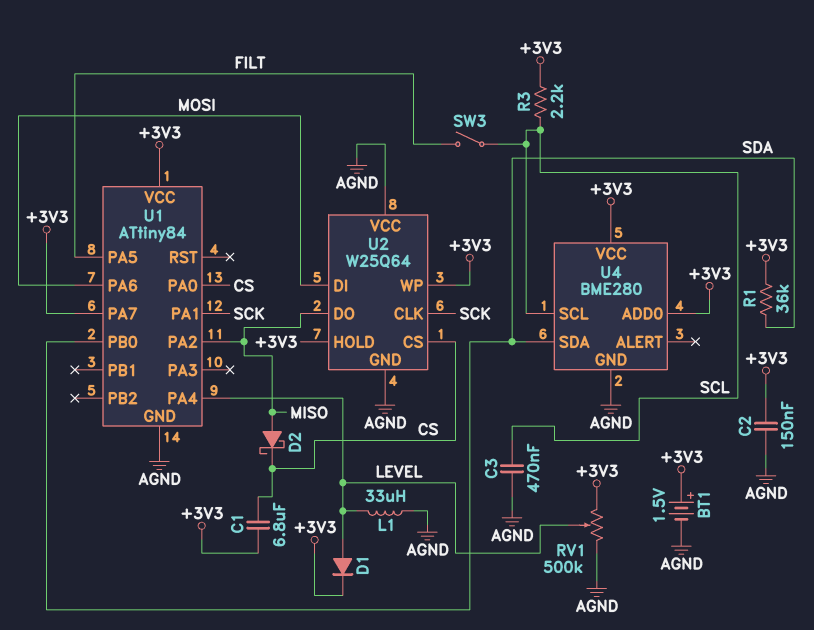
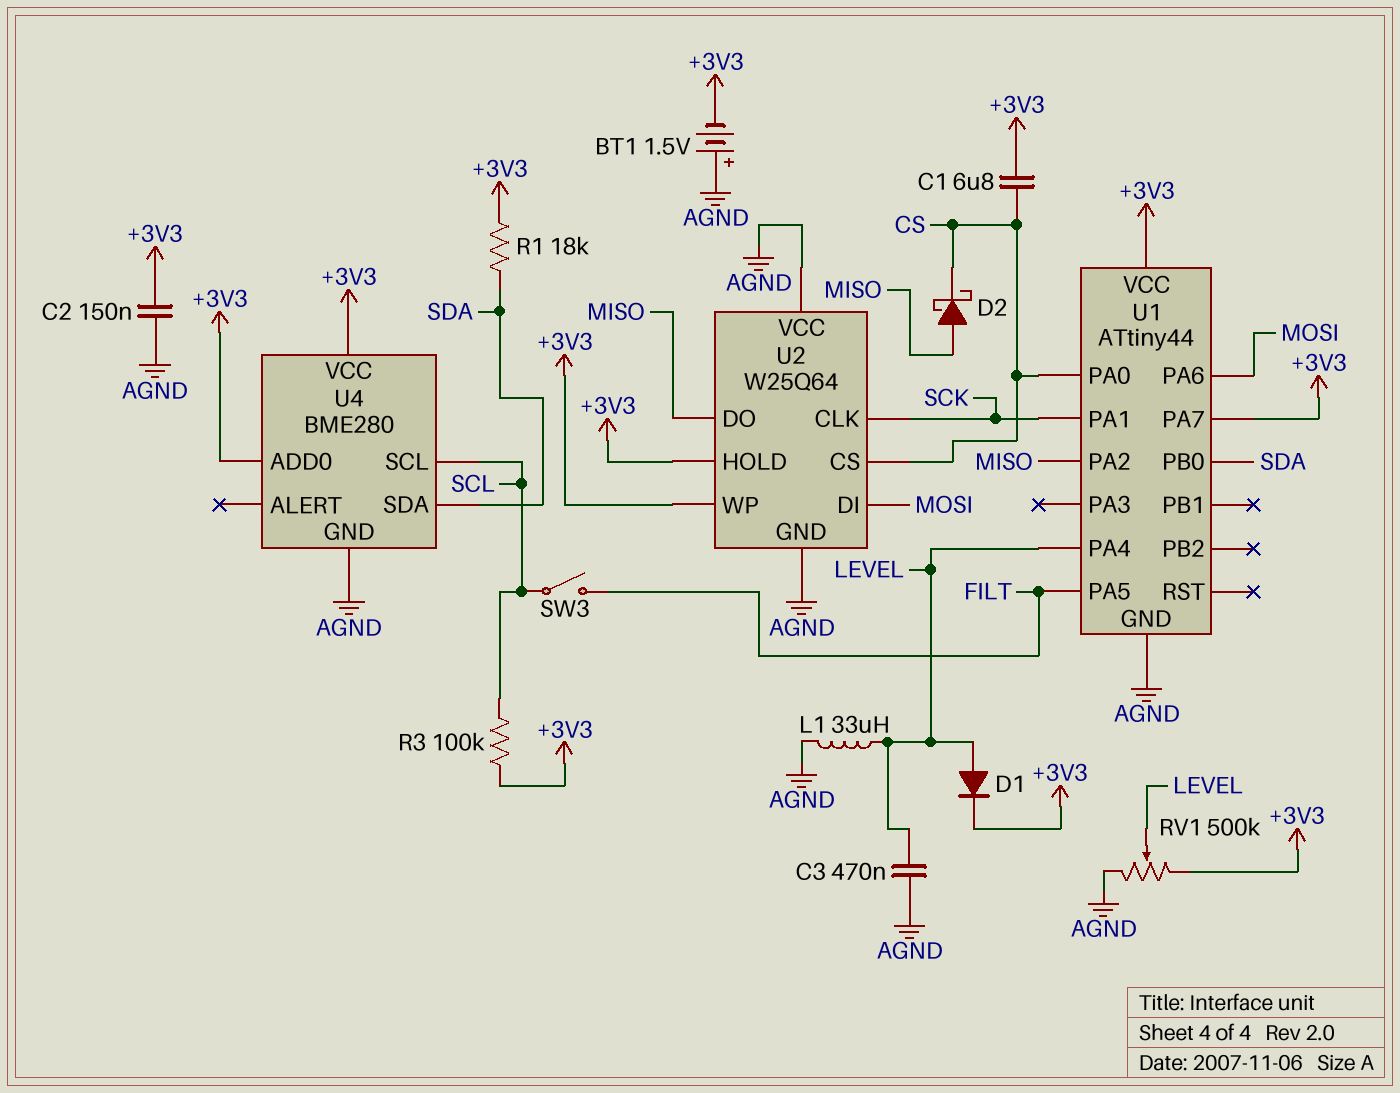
BT1: 1.5V (plus +3V3, minus AGND) -> 1.5V (plus AGND, minus +3V3)
C3: 470nF (AGND, SCL) -> 470nF (AGND, LEVEL)
R1: 36k (+3V3, SDA) -> 18k (+3V3, SDA)
R3: 2.2k (+3V3, SCL) -> 100k (+3V3, SCL)
U1: ATtiny84 -> ATtiny44

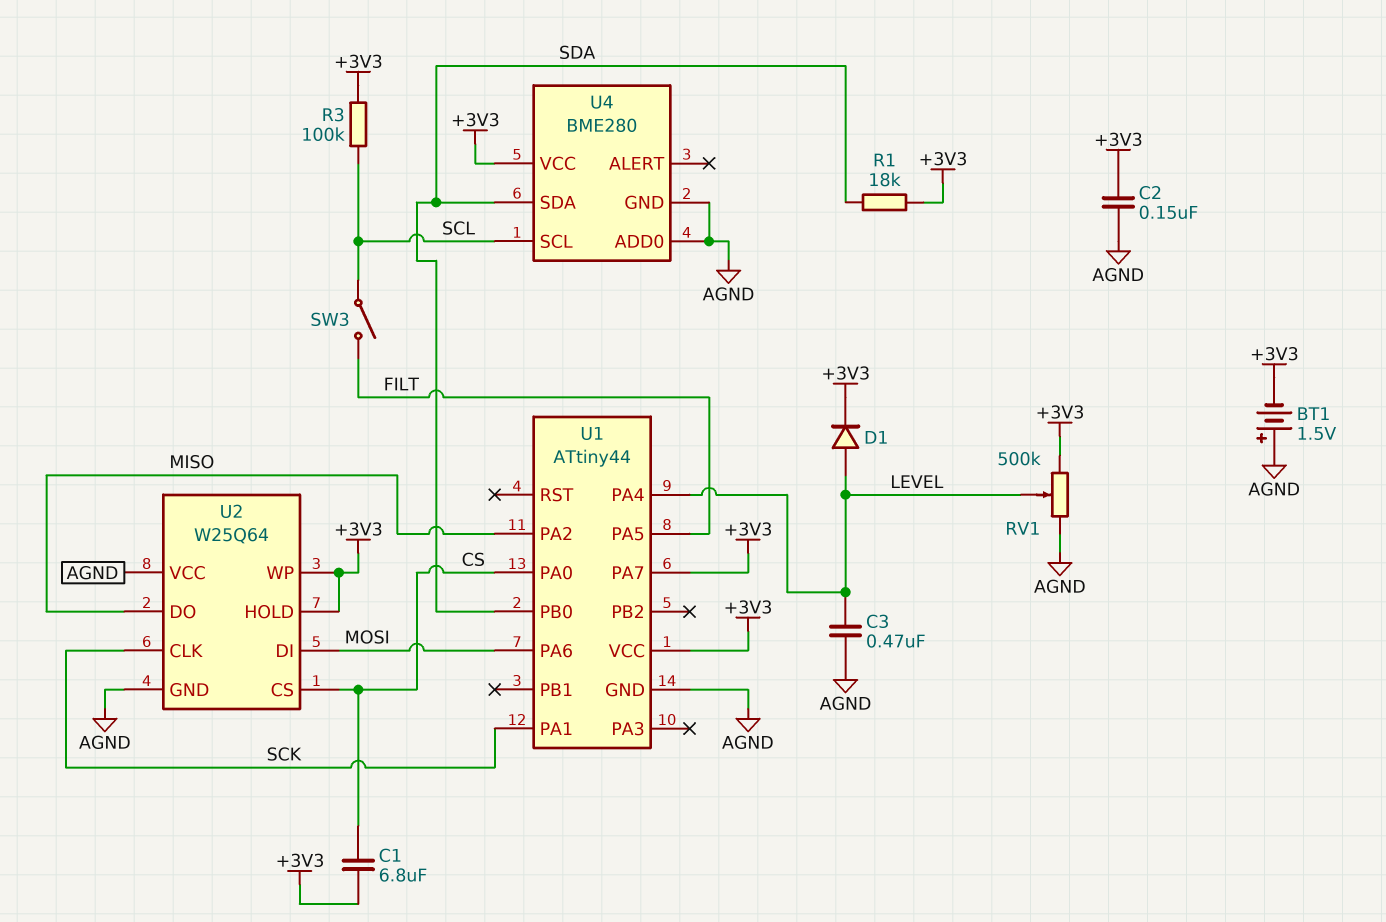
D2: schottky (A MISO, K CS) -> none
L1: 33uH (AGND, LEVEL) -> none
U4 pin ADD0: +3V3 -> AGND

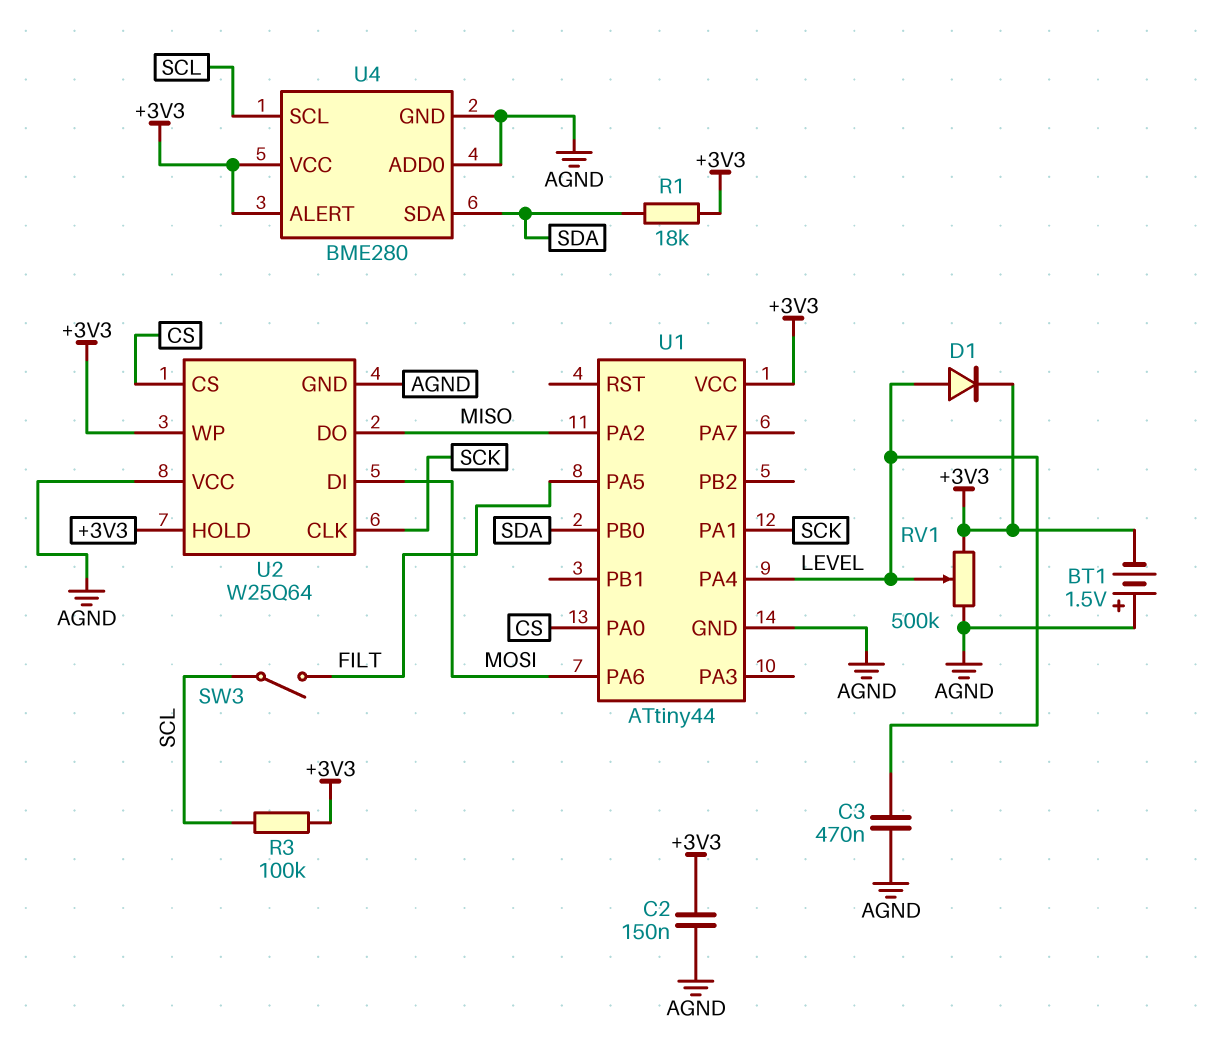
C1: 6.8uF (+3V3, CS) -> none
U1 pin PA7: +3V3 -> none
U4 pin ALERT: none -> +3V3

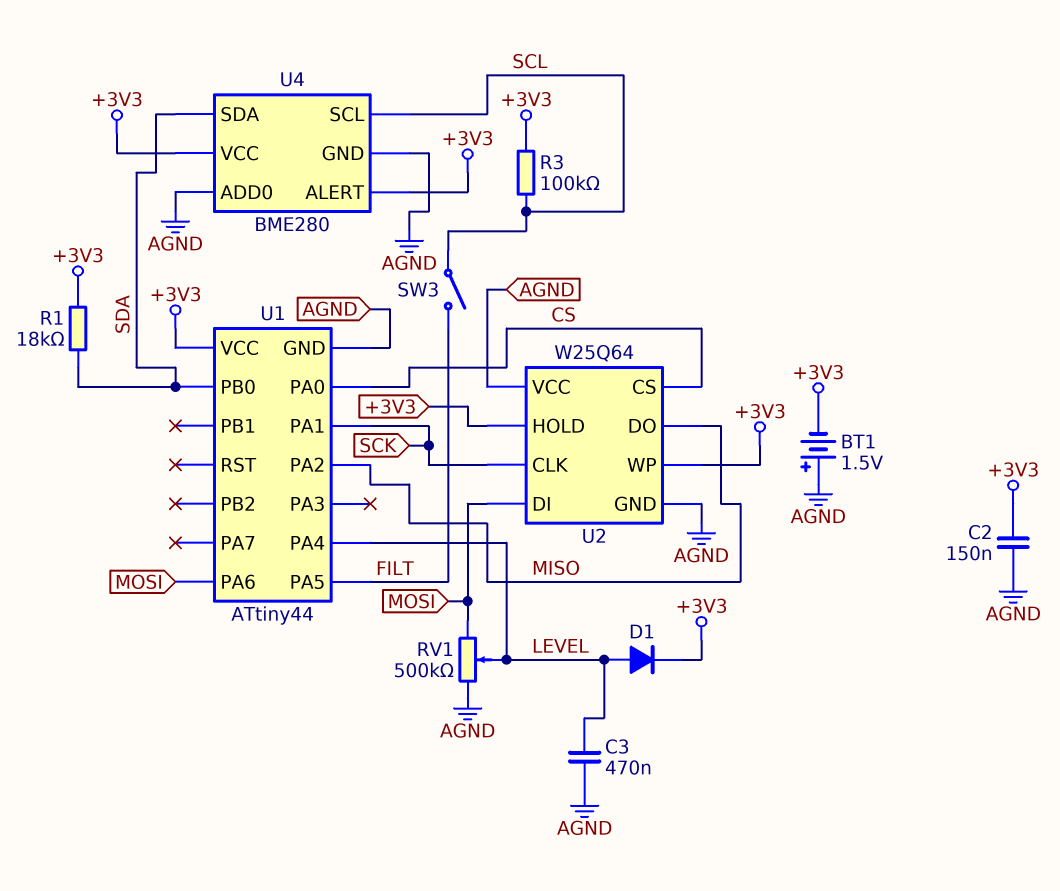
RV1: 500k (+3V3, AGND, wiper LEVEL) -> 500k (AGND, MOSI, wiper LEVEL)

